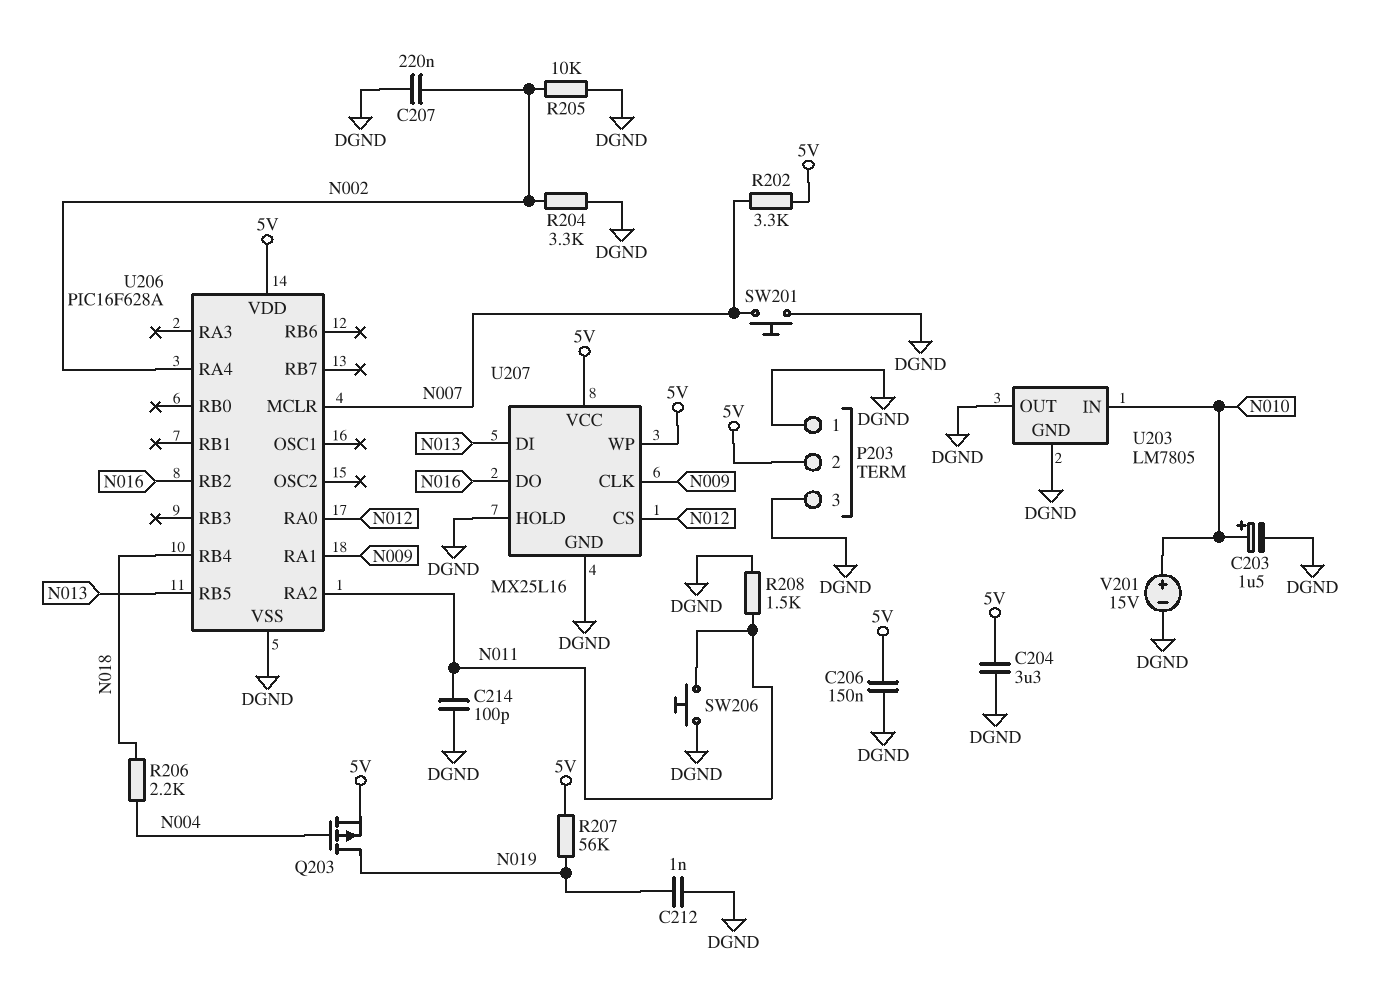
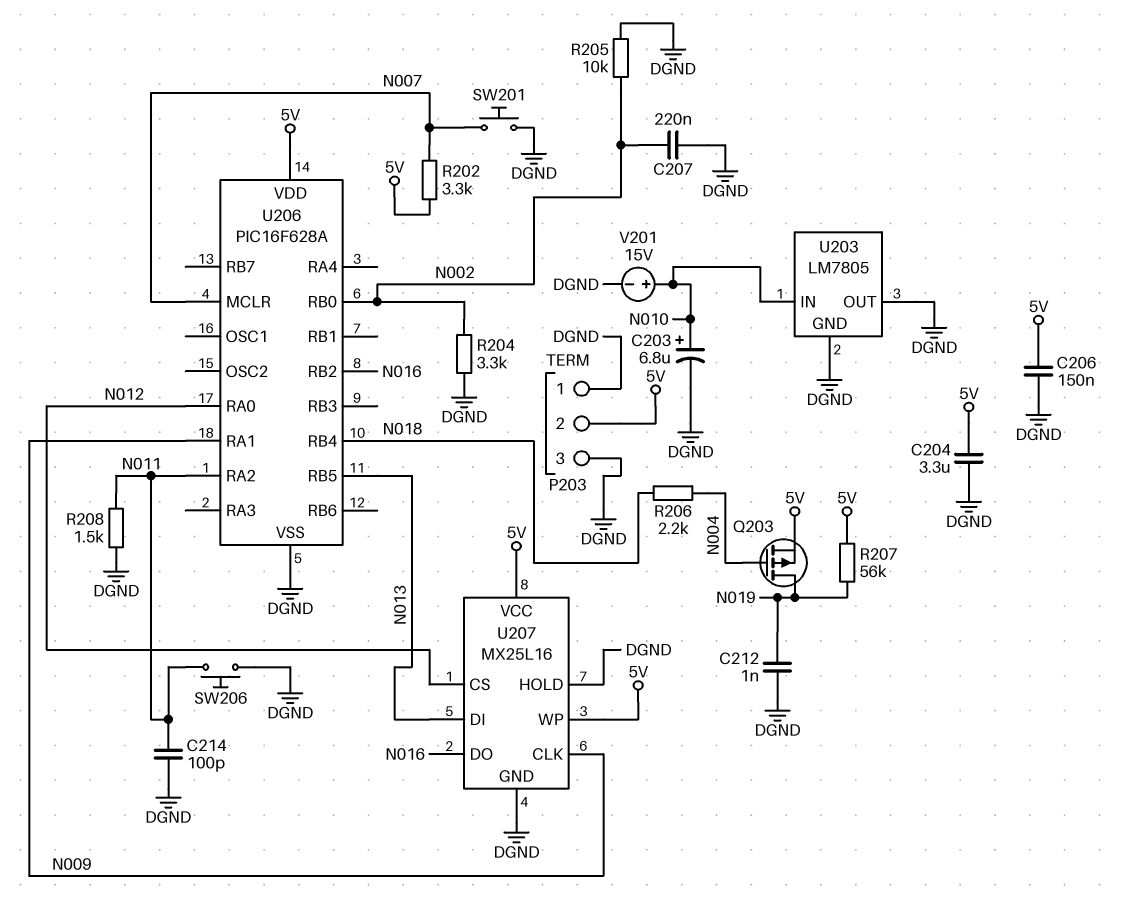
C203: 1.5uF (plus N010, minus DGND) -> 6.8uF (plus N010, minus DGND)
U206 pin RA4: N002 -> none
U206 pin RB0: none -> N002

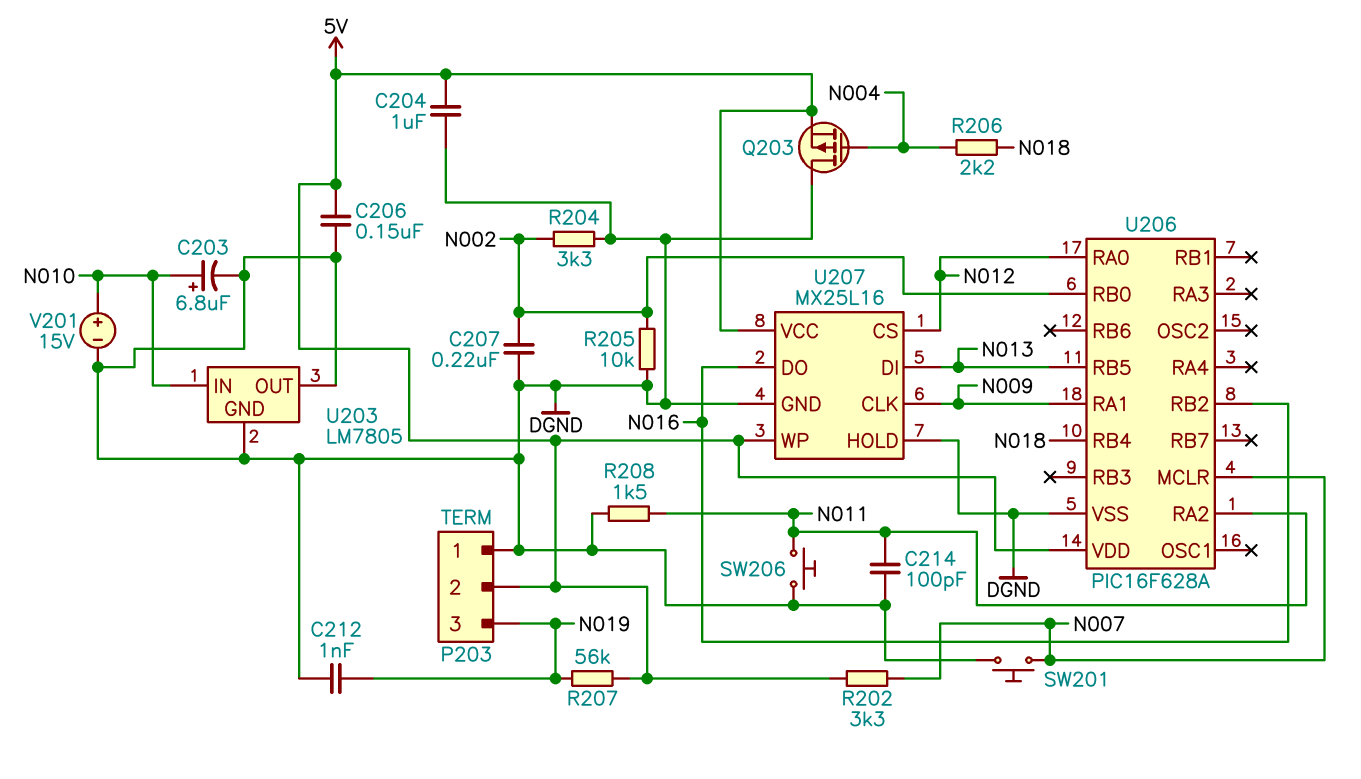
C204: 3.3uF (5V, DGND) -> 1uF (5V, DGND)
P203 pin 3: DGND -> N019
Q203: PMOS (G N004, D N019, S 5V) -> PMOS (G N004, D DGND, S 5V)

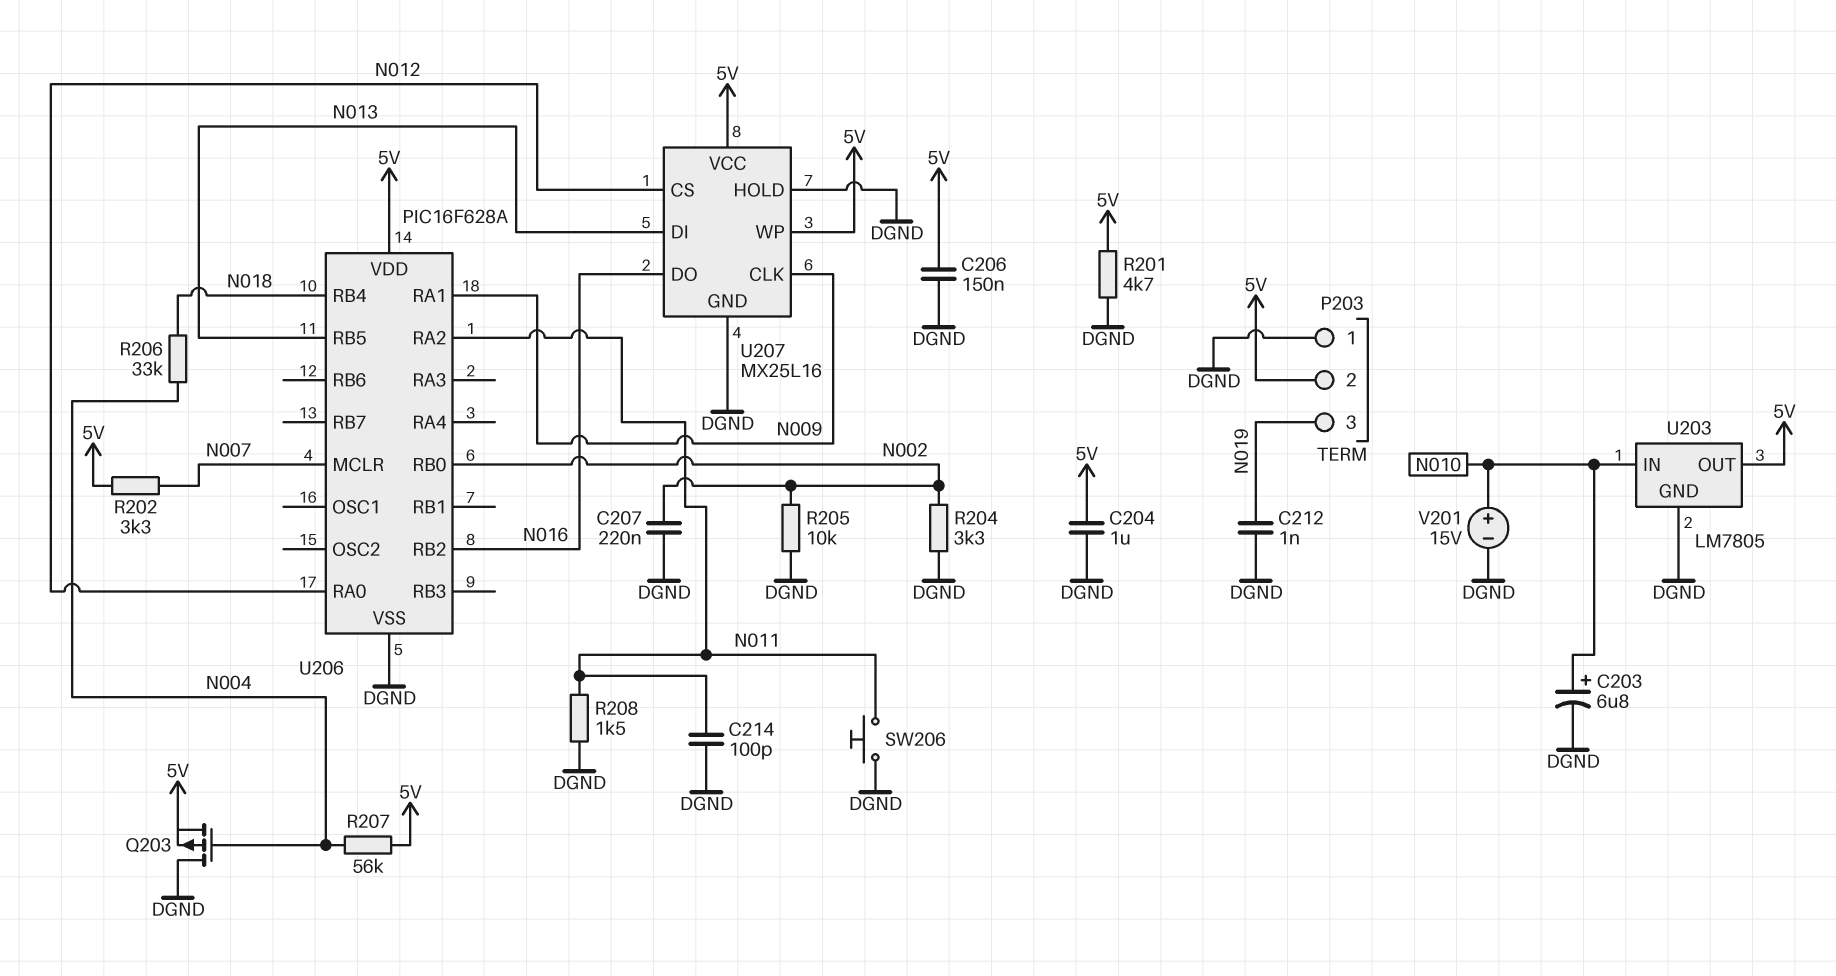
R201: none -> 4.7k (5V, DGND)
R206: 2.2k (N004, N018) -> 33k (N004, N018)
R207: 56k (5V, N019) -> 56k (5V, N004)
SW201: button (DGND, N007) -> none
U203 pin OUT: DGND -> 5V

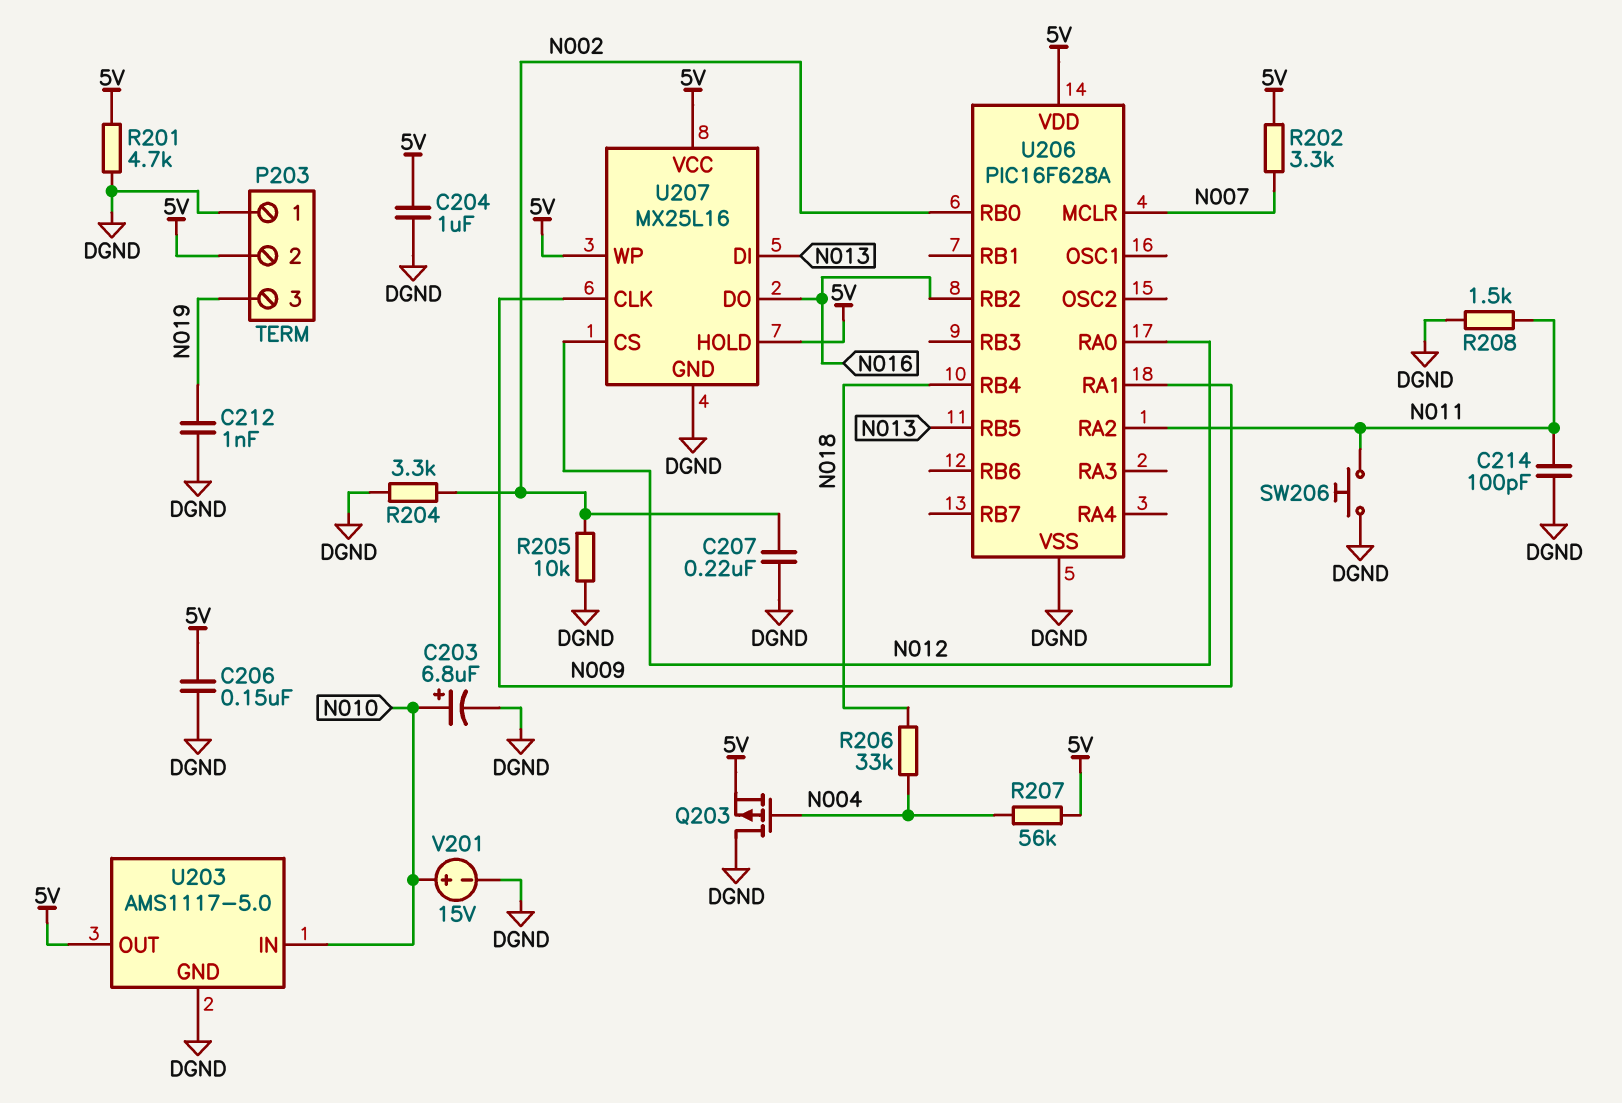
U203: LM7805 -> AMS1117-5.0
U207 pin HOLD: DGND -> 5V

